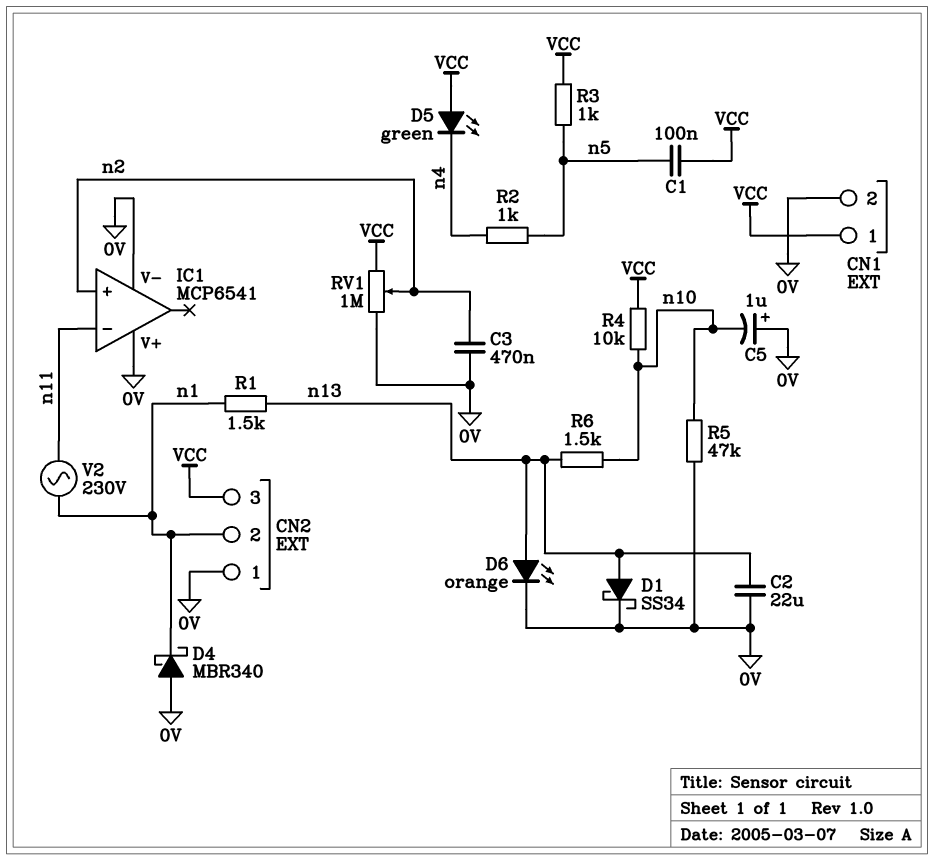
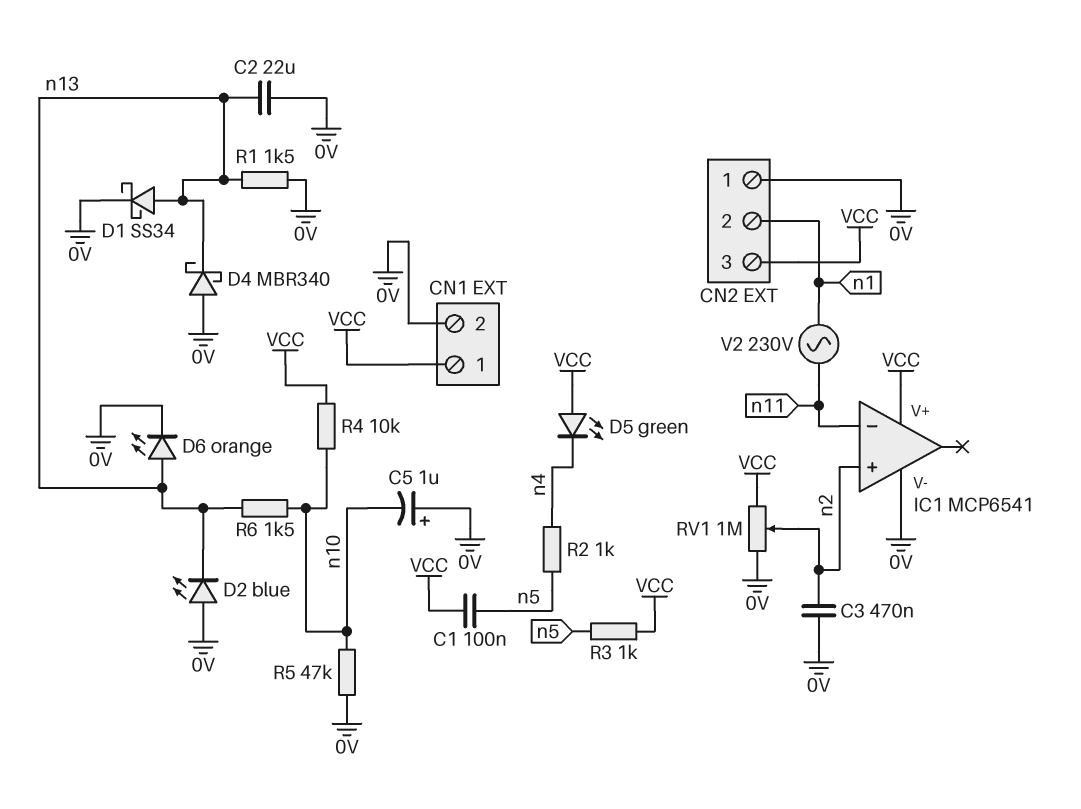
D2: none -> LED blue (A 0V, K n13)
D4: schottky MBR340 (A 0V, K n1) -> schottky MBR340 (A 0V, K n13)
IC1 pin V+: 0V -> VCC
R1: 1.5k (n1, n13) -> 1.5k (0V, n13)

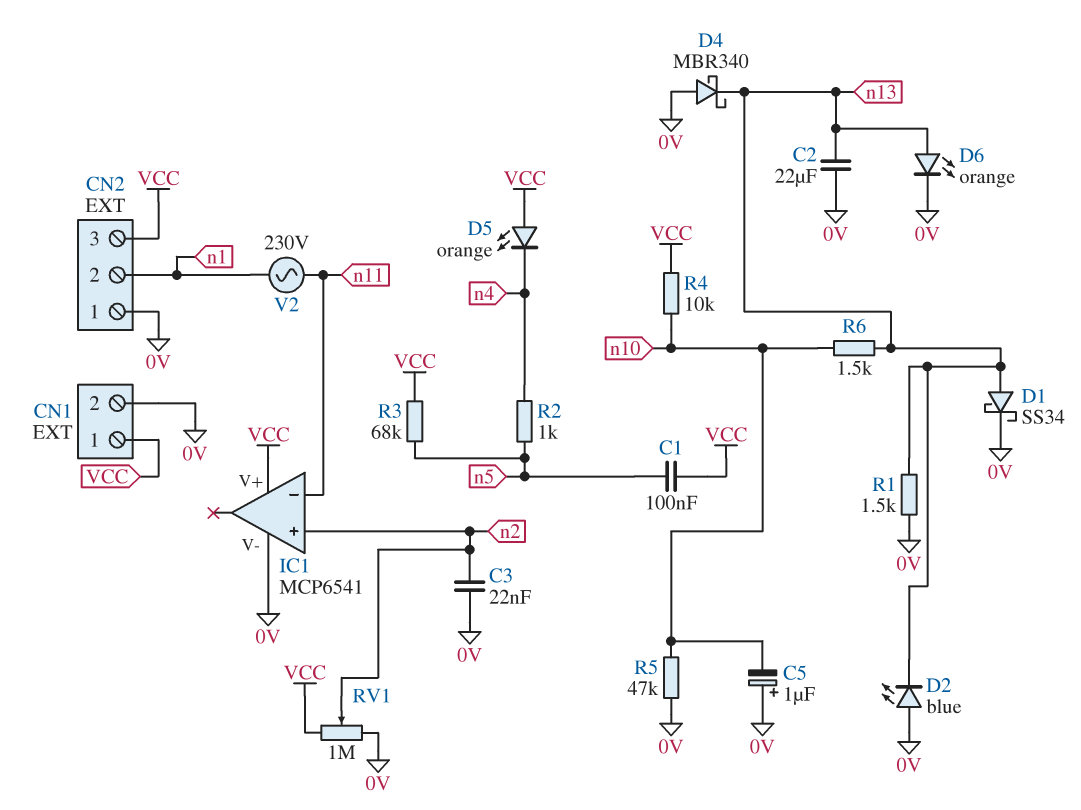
C3: 470nF (0V, n2) -> 22nF (0V, n2)
D5: LED green (A VCC, K n4) -> LED orange (A VCC, K n4)
R3: 1k (VCC, n5) -> 68k (VCC, n5)

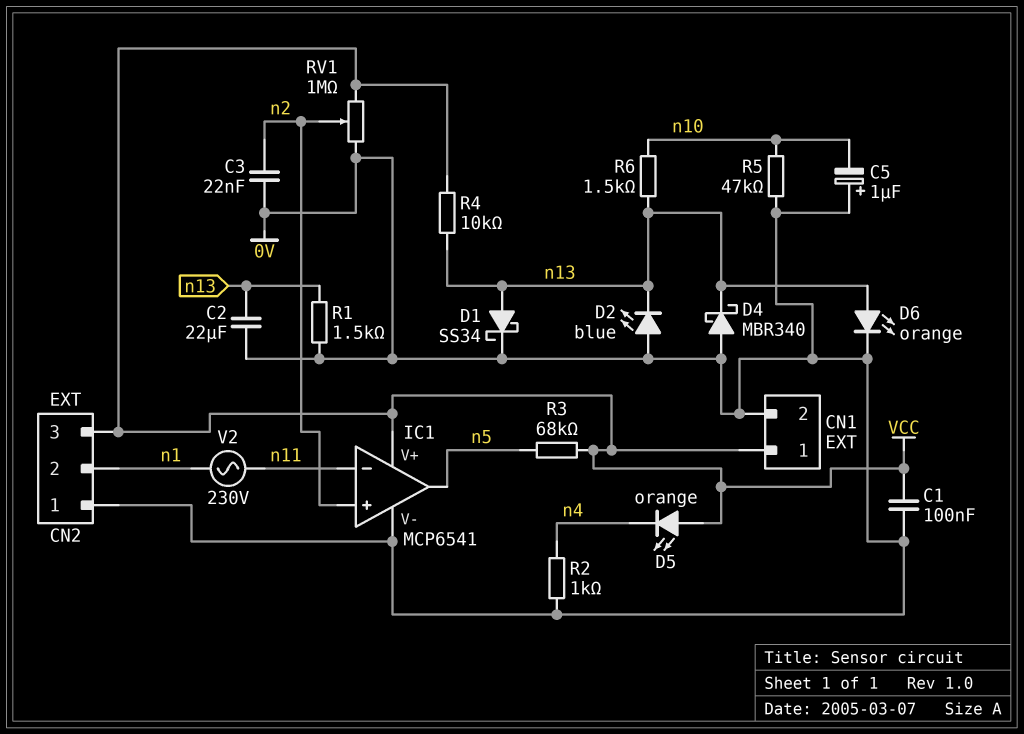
C1: 100nF (VCC, n5) -> 100nF (0V, VCC)
IC1 pin out: none -> n5
R2: 1k (n4, n5) -> 1k (0V, n4)
R4: 10k (VCC, n10) -> 10k (VCC, n13)

